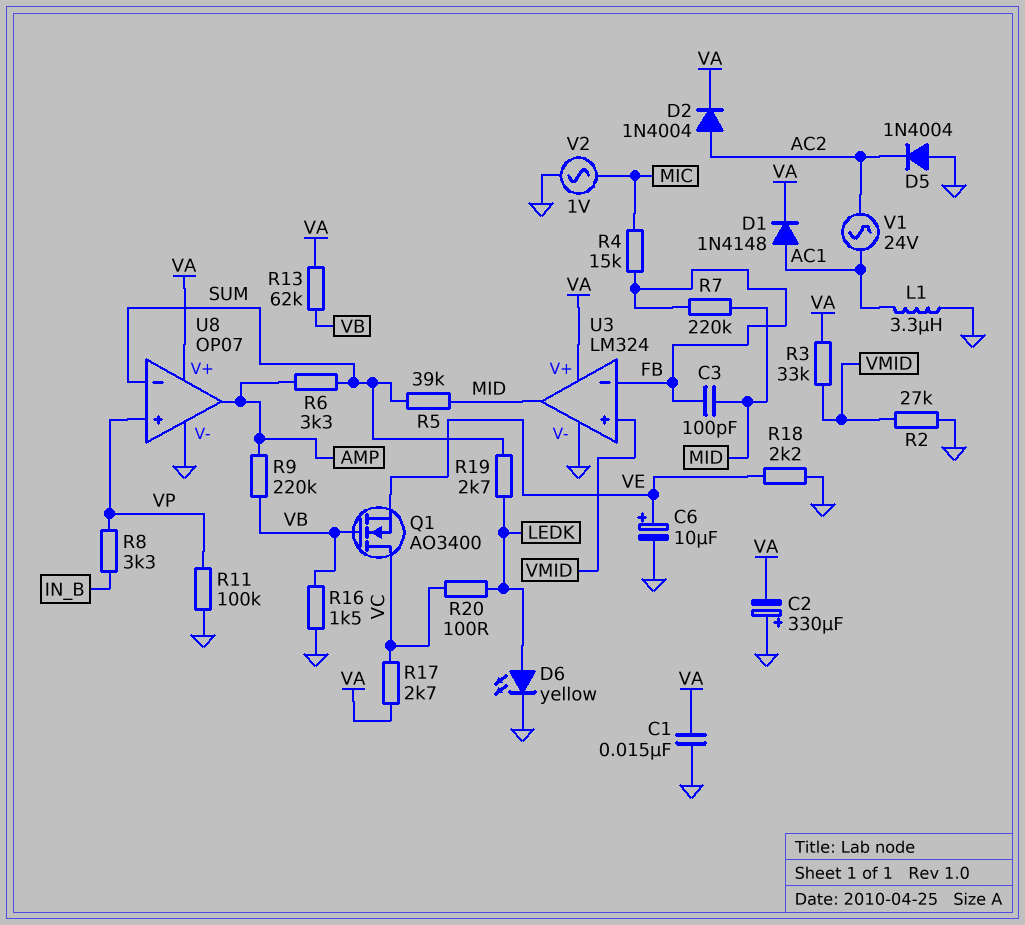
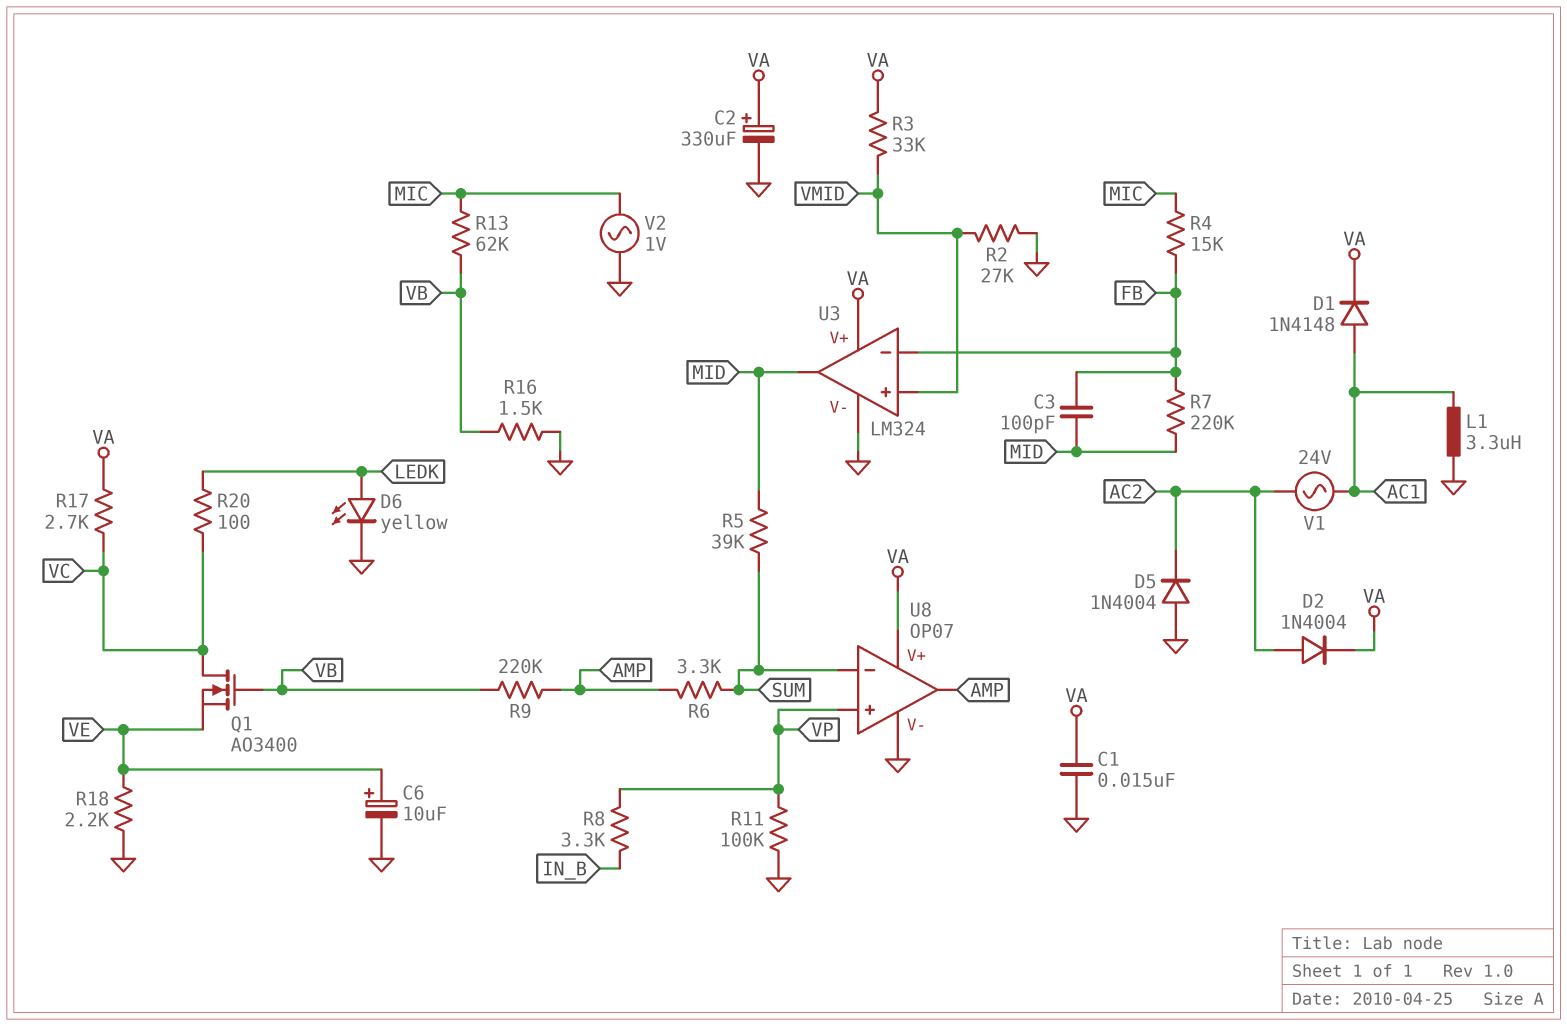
C2: 330uF (plus GND, minus VA) -> 330uF (plus VA, minus GND)
R13: 62k (VA, VB) -> 62k (MIC, VB)
R19: 2.7k (LEDK, SUM) -> none

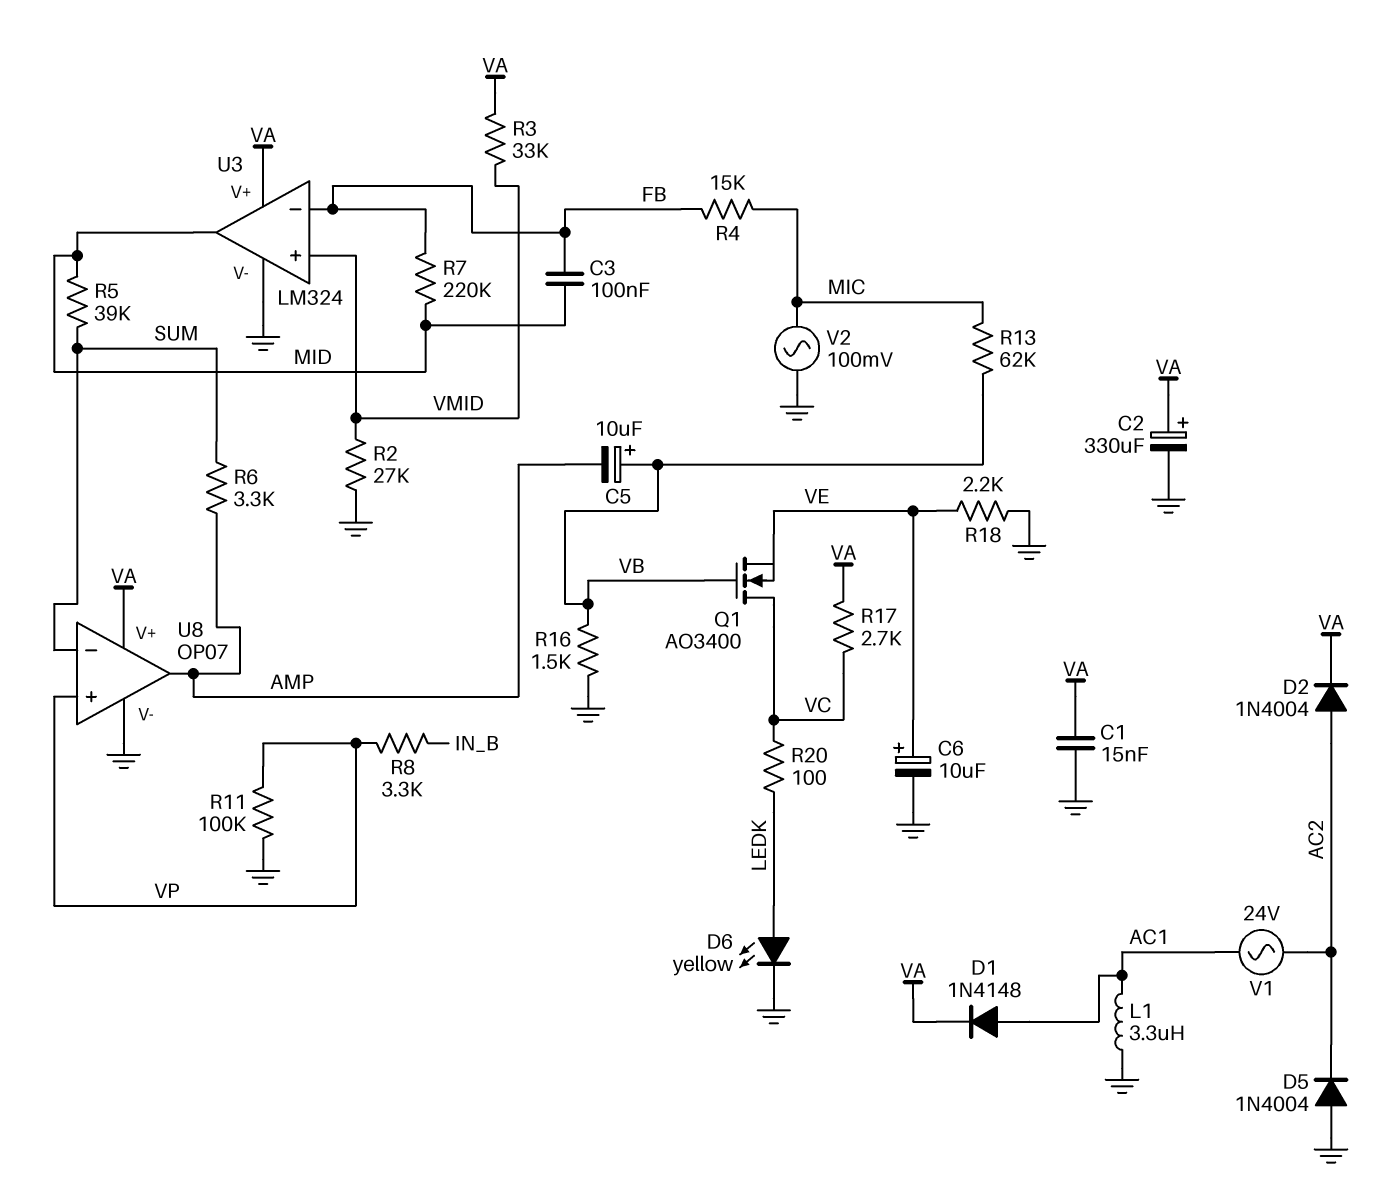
C3: 100pF (FB, MID) -> 100nF (FB, MID)
C5: none -> 10uF (plus VB, minus AMP)
R9: 220k (AMP, VB) -> none
V2: AC 1V (GND, MIC) -> AC 100mV (GND, MIC)

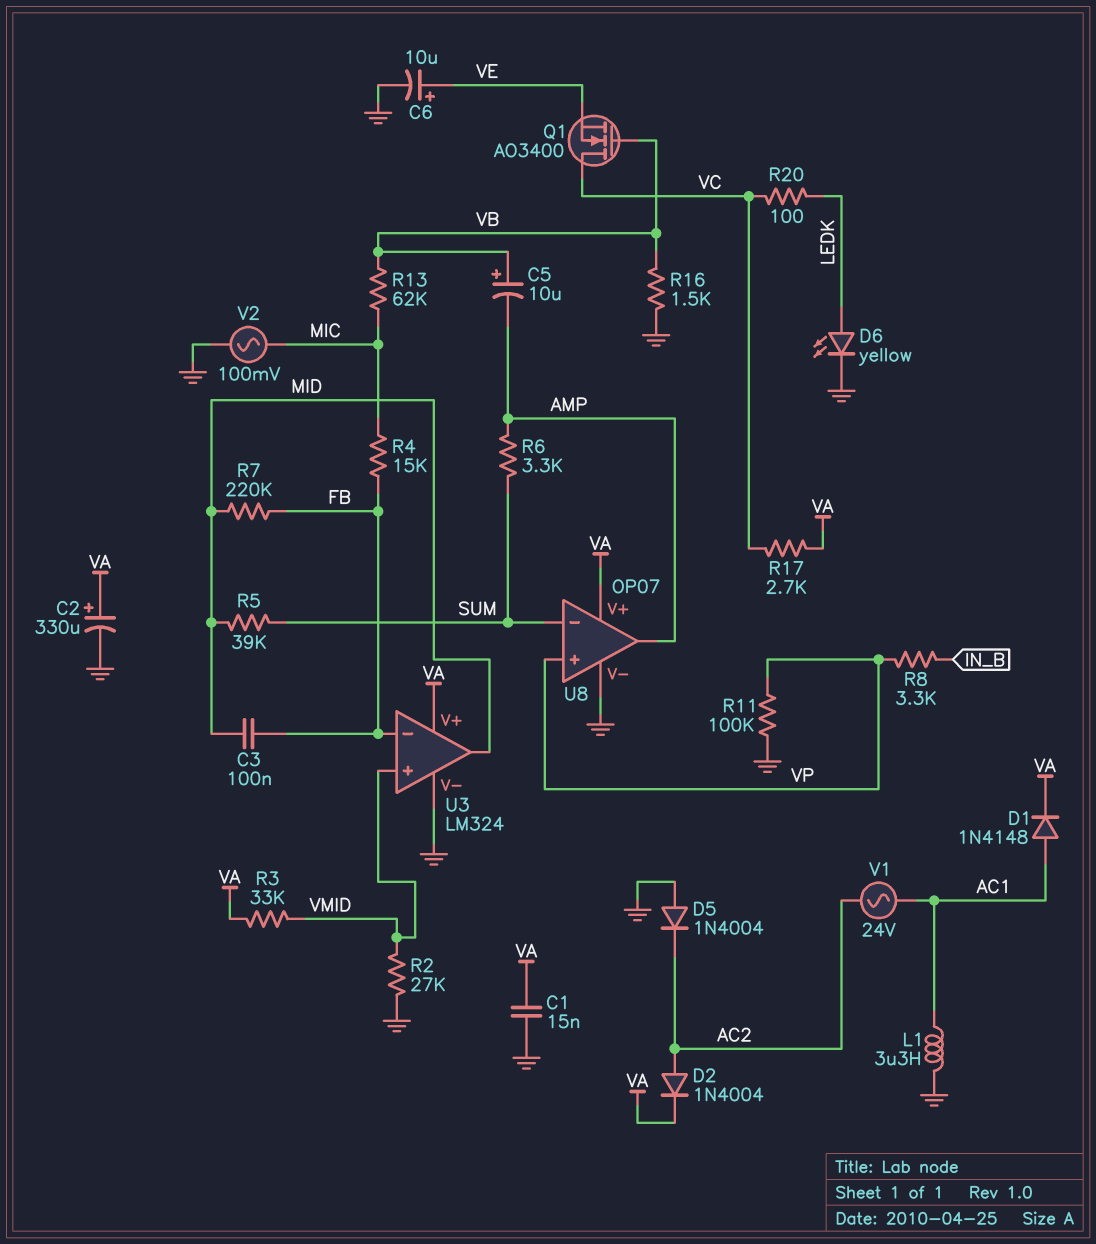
R18: 2.2k (GND, VE) -> none

